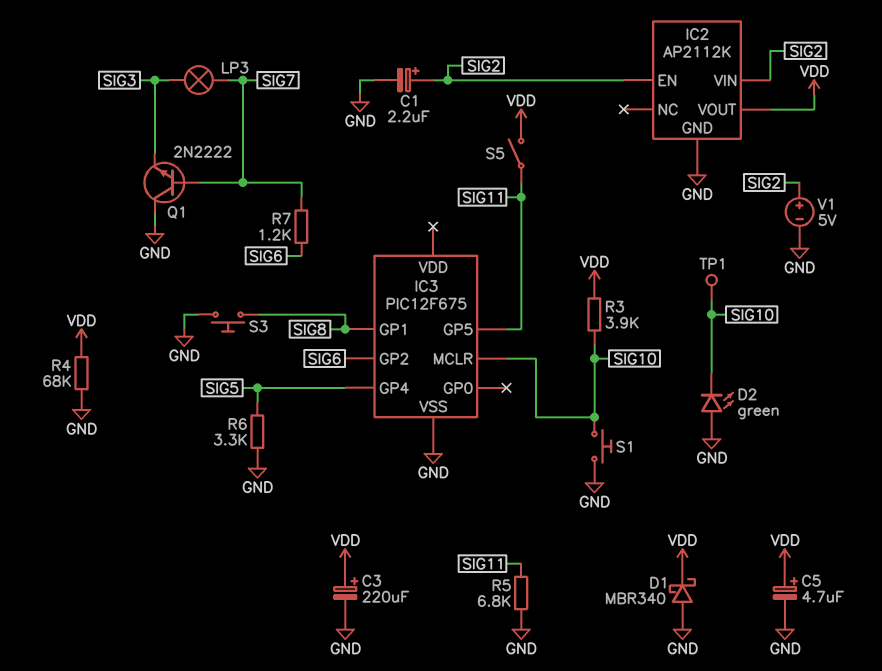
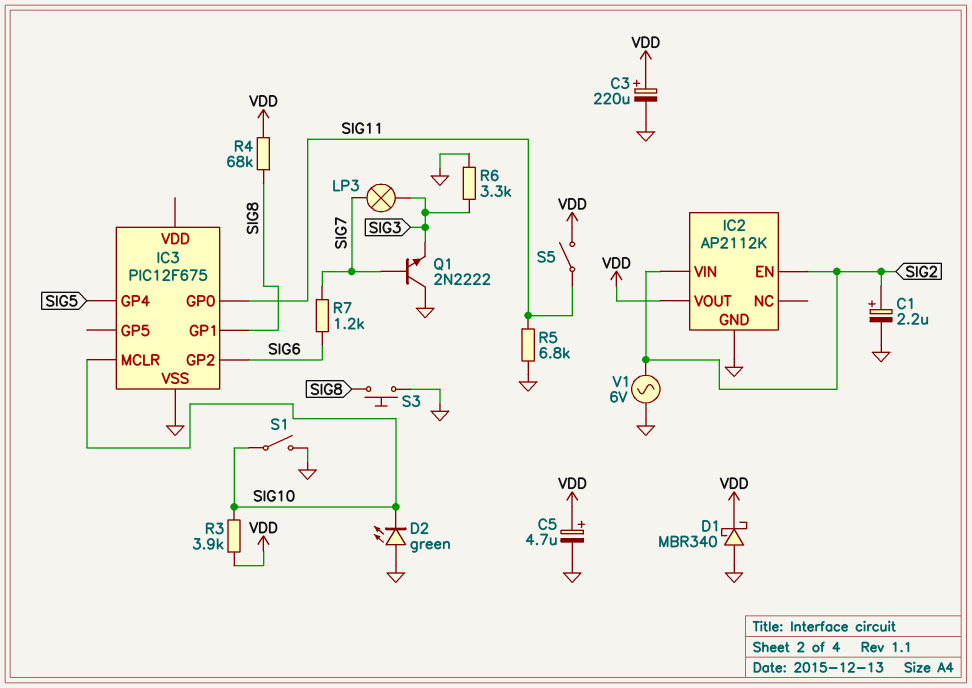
IC3 pin GP0: none -> SIG11
IC3 pin GP5: SIG11 -> none
R4: 68k (GND, VDD) -> 68k (SIG8, VDD)
R6: 3.3k (GND, SIG5) -> 3.3k (GND, SIG3)
S1: button (GND, SIG10) -> switch (GND, SIG10)
TP1: test point (SIG10) -> none
V1: 5V (plus SIG2, minus GND) -> AC 6V (GND, SIG2)

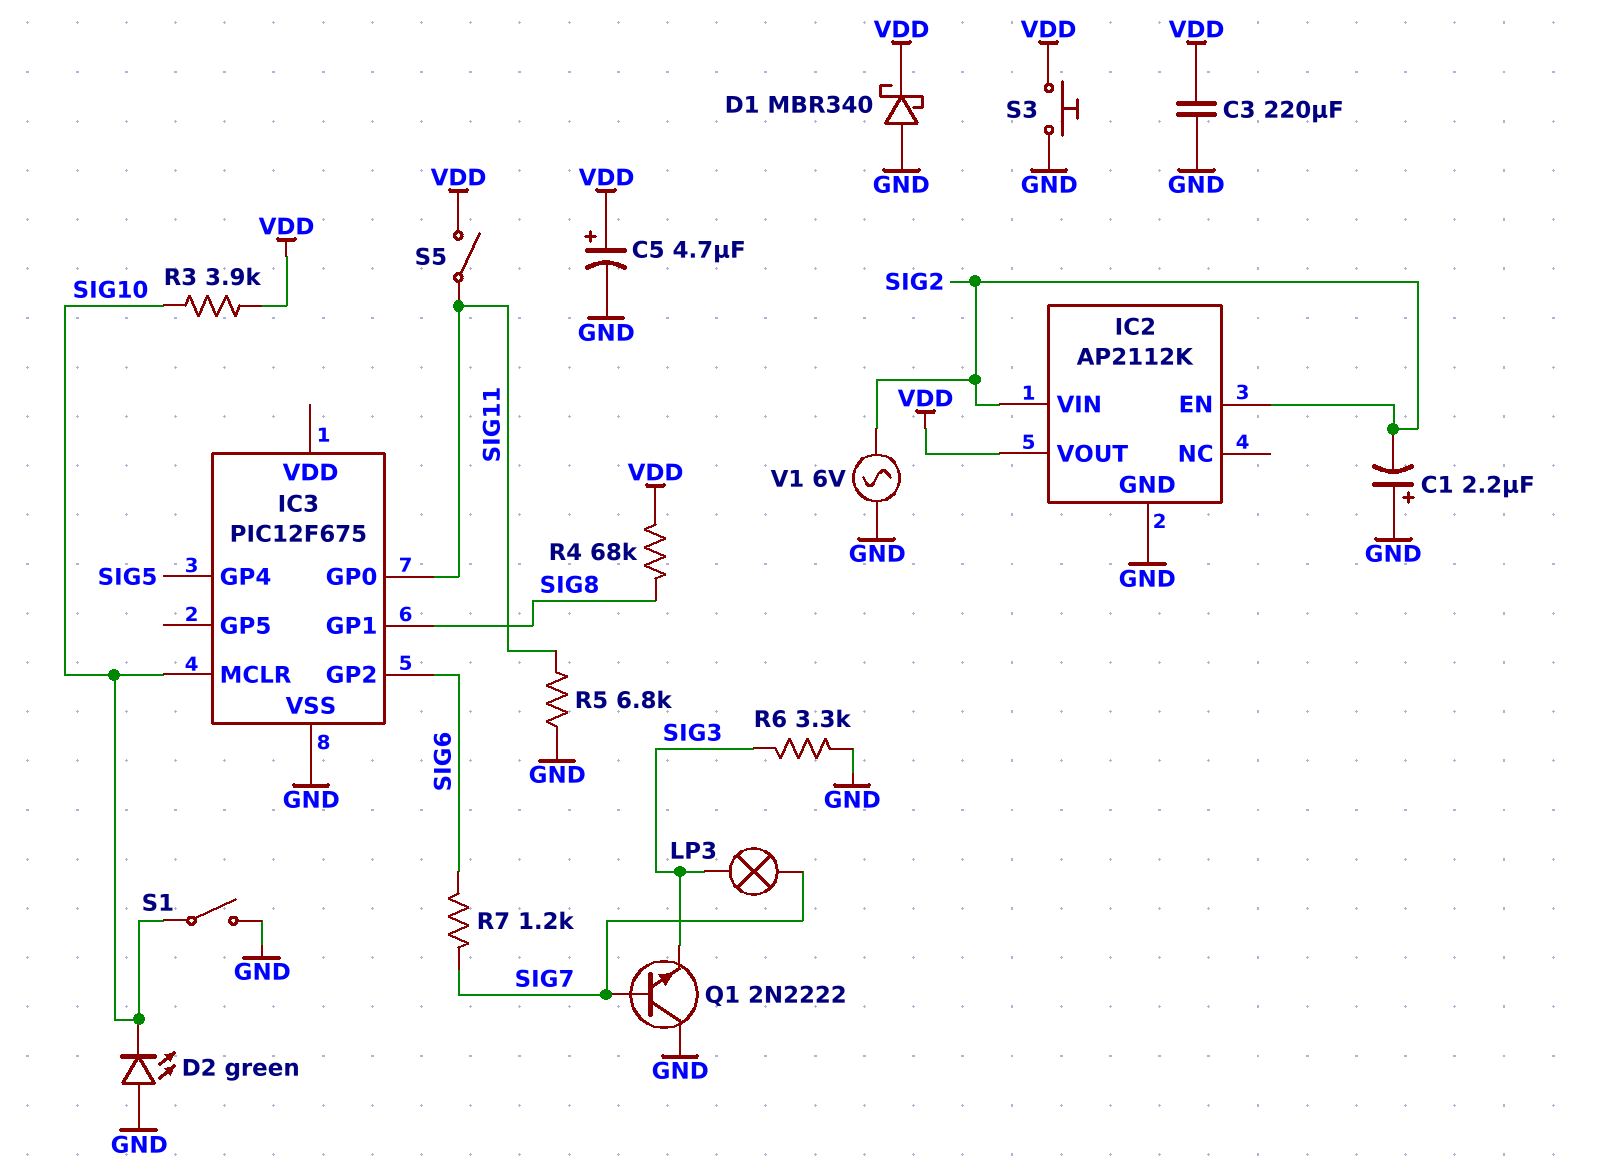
C1: 2.2uF (plus SIG2, minus GND) -> 2.2uF (plus GND, minus SIG2)
C3: 220uF (plus VDD, minus GND) -> 220uF (GND, VDD)
S3: button (GND, SIG8) -> button (GND, VDD)

